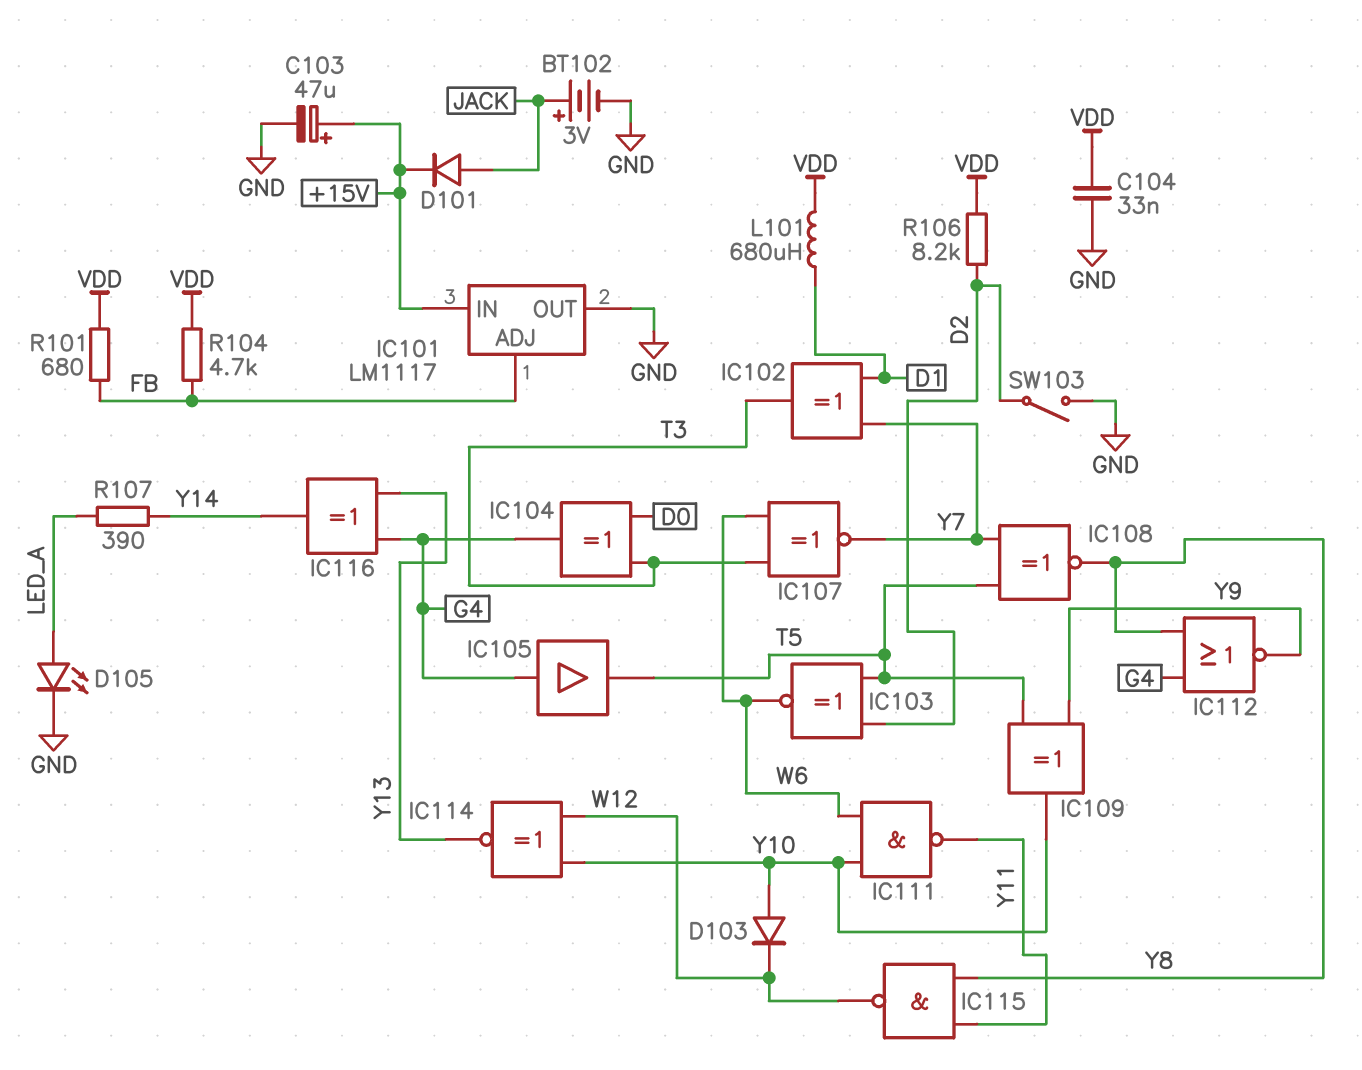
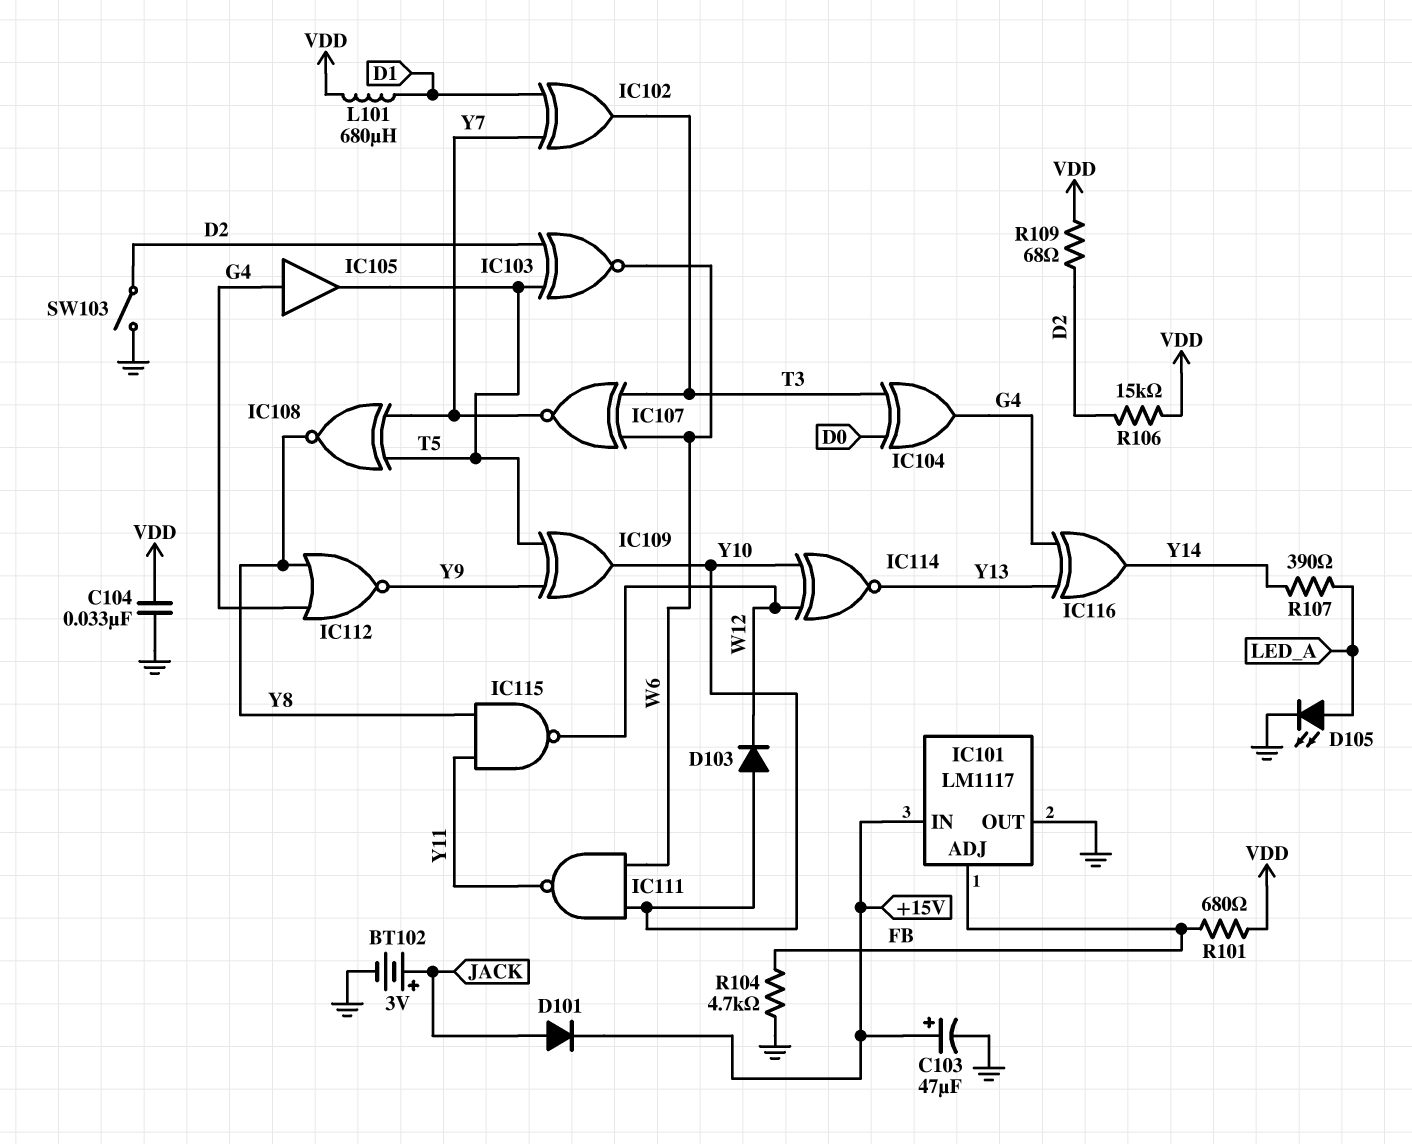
R104: 4.7k (FB, VDD) -> 4.7k (FB, GND)
R106: 8.2k (D2, VDD) -> 15k (D2, VDD)
R109: none -> 68 (D2, VDD)

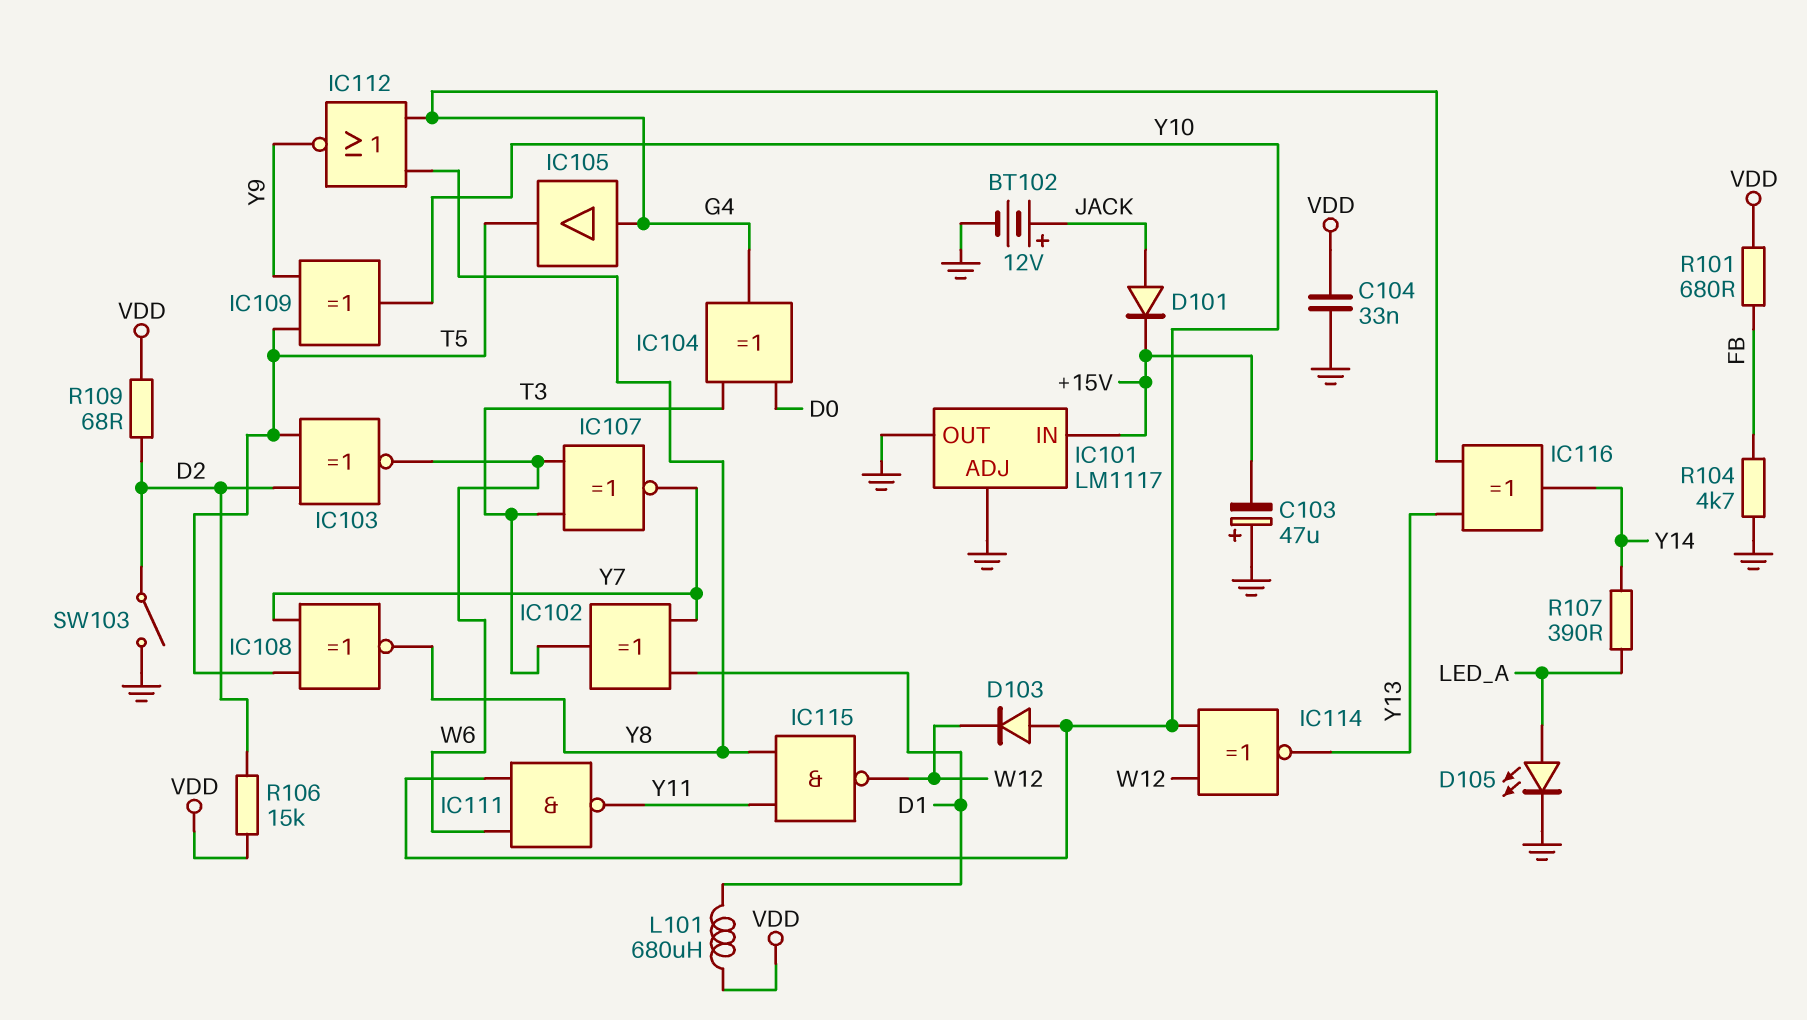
BT102: 3V (plus JACK, minus GND) -> 12V (plus JACK, minus GND)
C103: 47uF (plus +15V, minus GND) -> 47uF (plus GND, minus +15V)
IC101 pin ADJ: FB -> GND

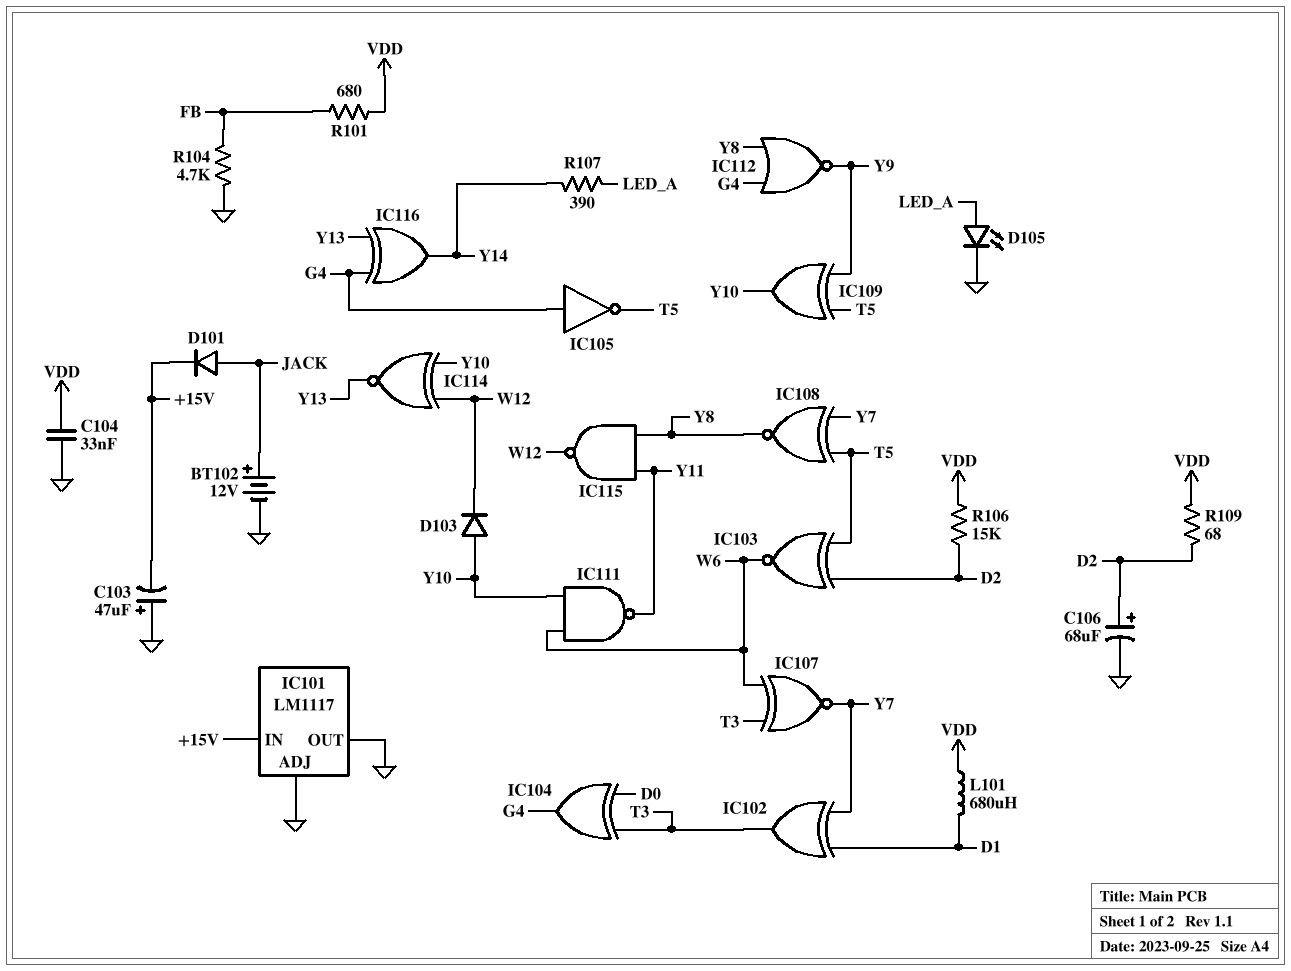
C106: none -> 68uF (plus D2, minus GND)
IC105: buffer (in G4, out T5) -> NOT (in G4, out T5)
SW103: switch (D2, GND) -> none

